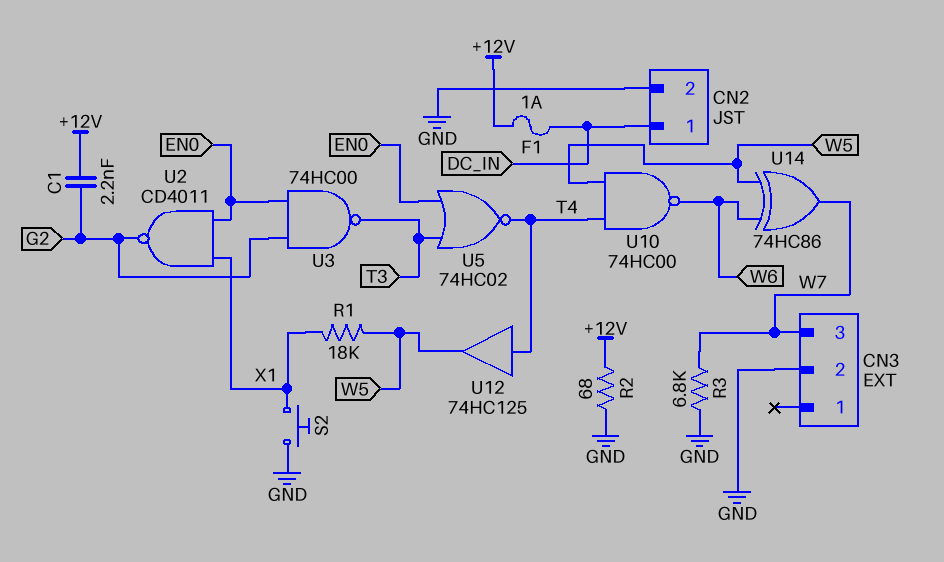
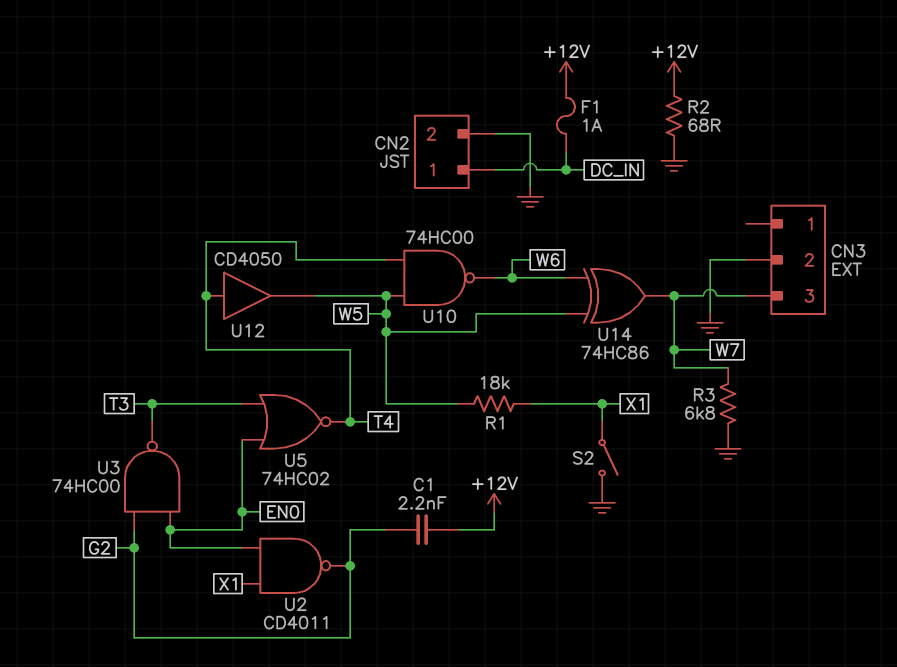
S2: button (GND, X1) -> switch (GND, X1)
U12: buffer 74HC125 (in T4, out W5) -> buffer CD4050 (in T4, out W5)

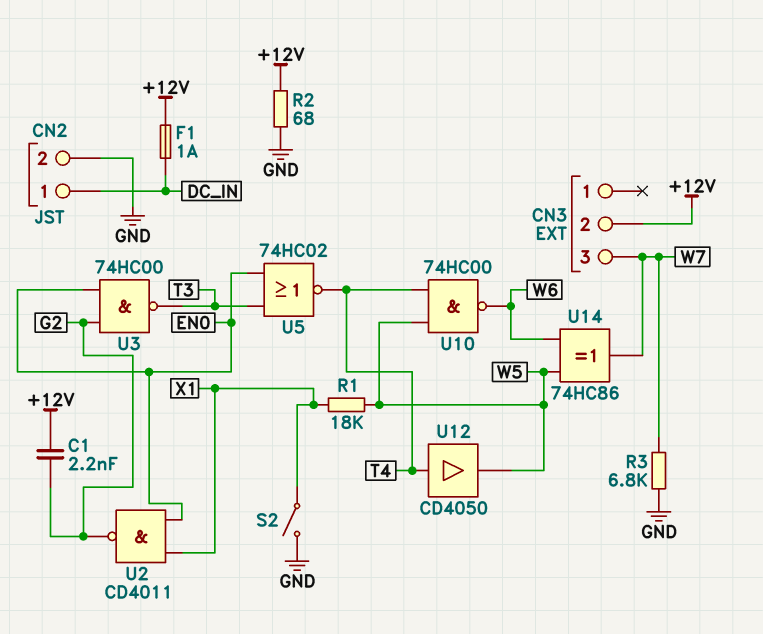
CN3 pin 2: GND -> +12V

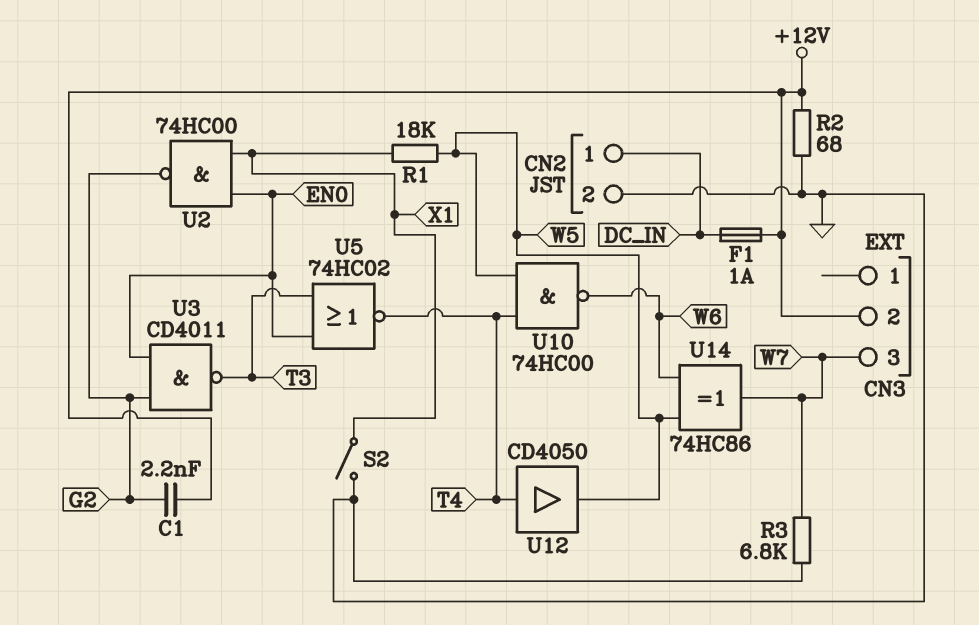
U2: NAND CD4011 (in EN0, in X1, out G2) -> NAND 74HC00 (in EN0, in X1, out G2)
U3: NAND 74HC00 (in EN0, in G2, out T3) -> NAND CD4011 (in EN0, in G2, out T3)

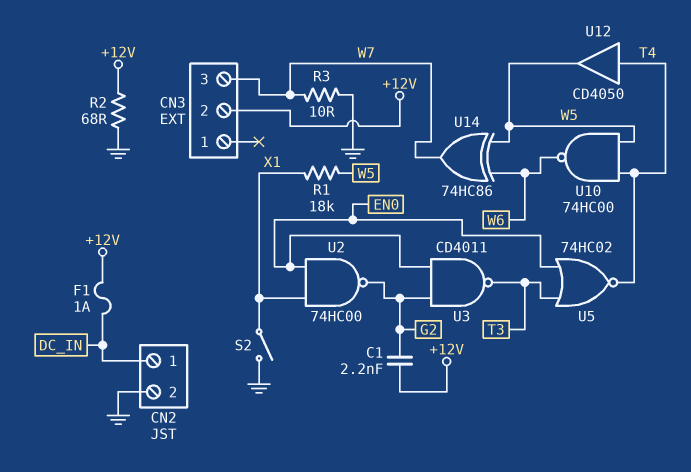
R3: 6.8k (GND, W7) -> 10 (GND, W7)

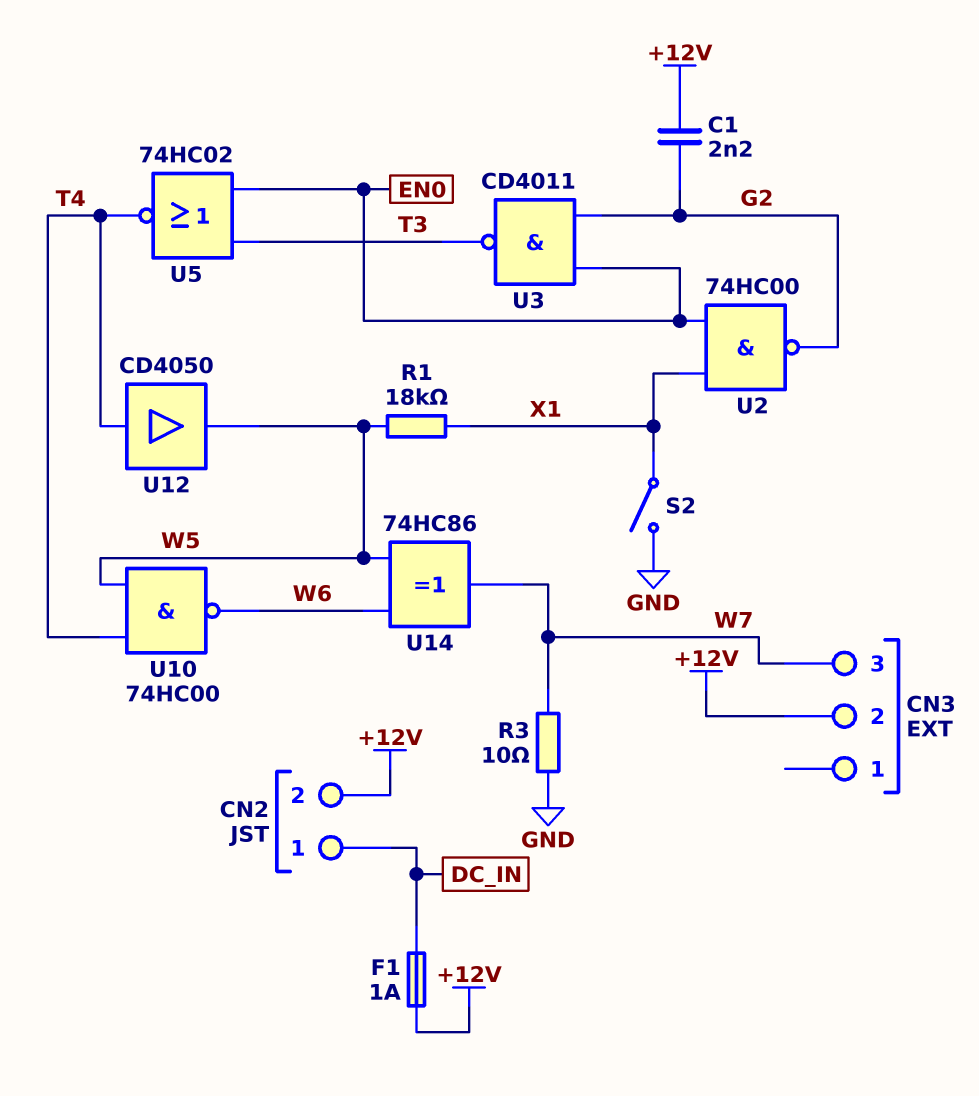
CN2 pin 2: GND -> +12V
R2: 68 (+12V, GND) -> none

